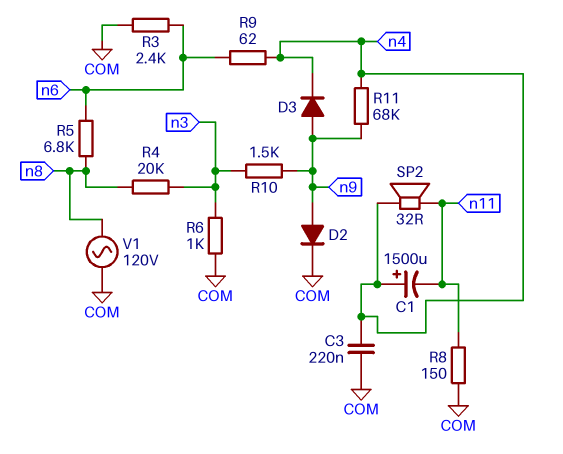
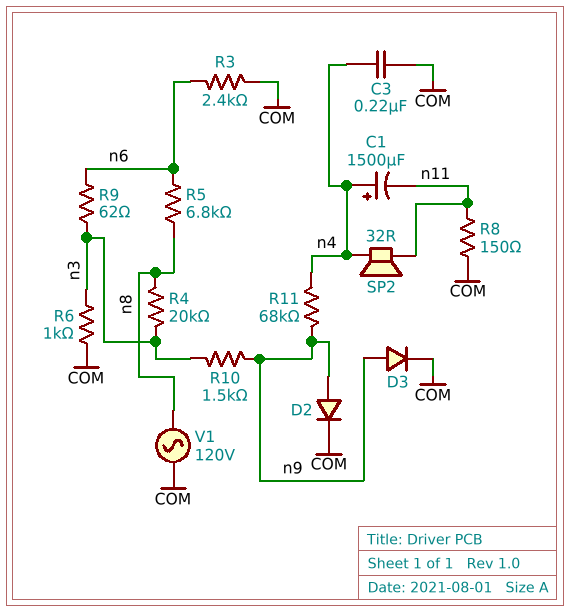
D3: diode (A n9, K n4) -> diode (A n9, K COM)
R9: 62 (n4, n6) -> 62 (n3, n6)

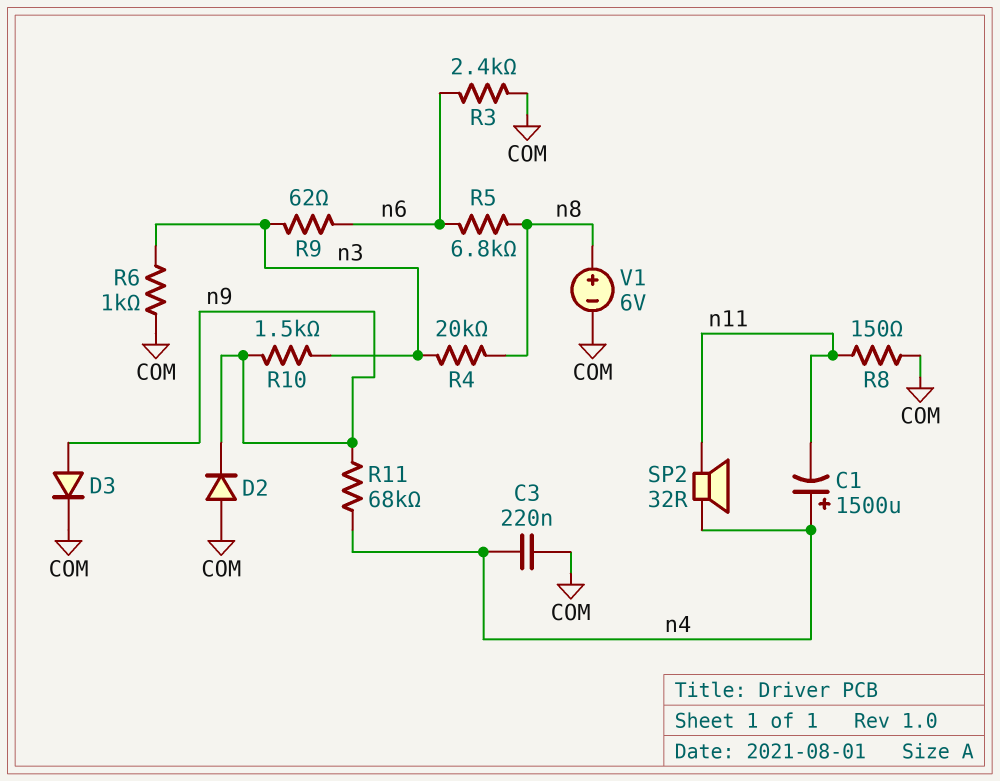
D2: diode (A n9, K COM) -> diode (A COM, K n9)
V1: AC 120V (COM, n8) -> 6V (plus n8, minus COM)

